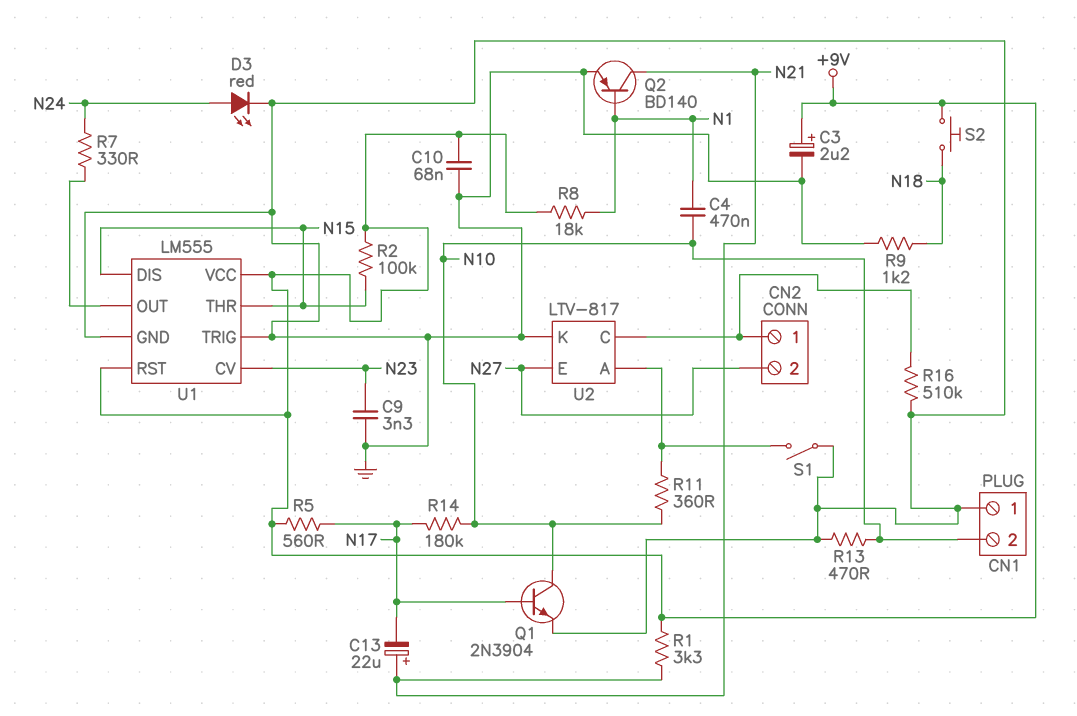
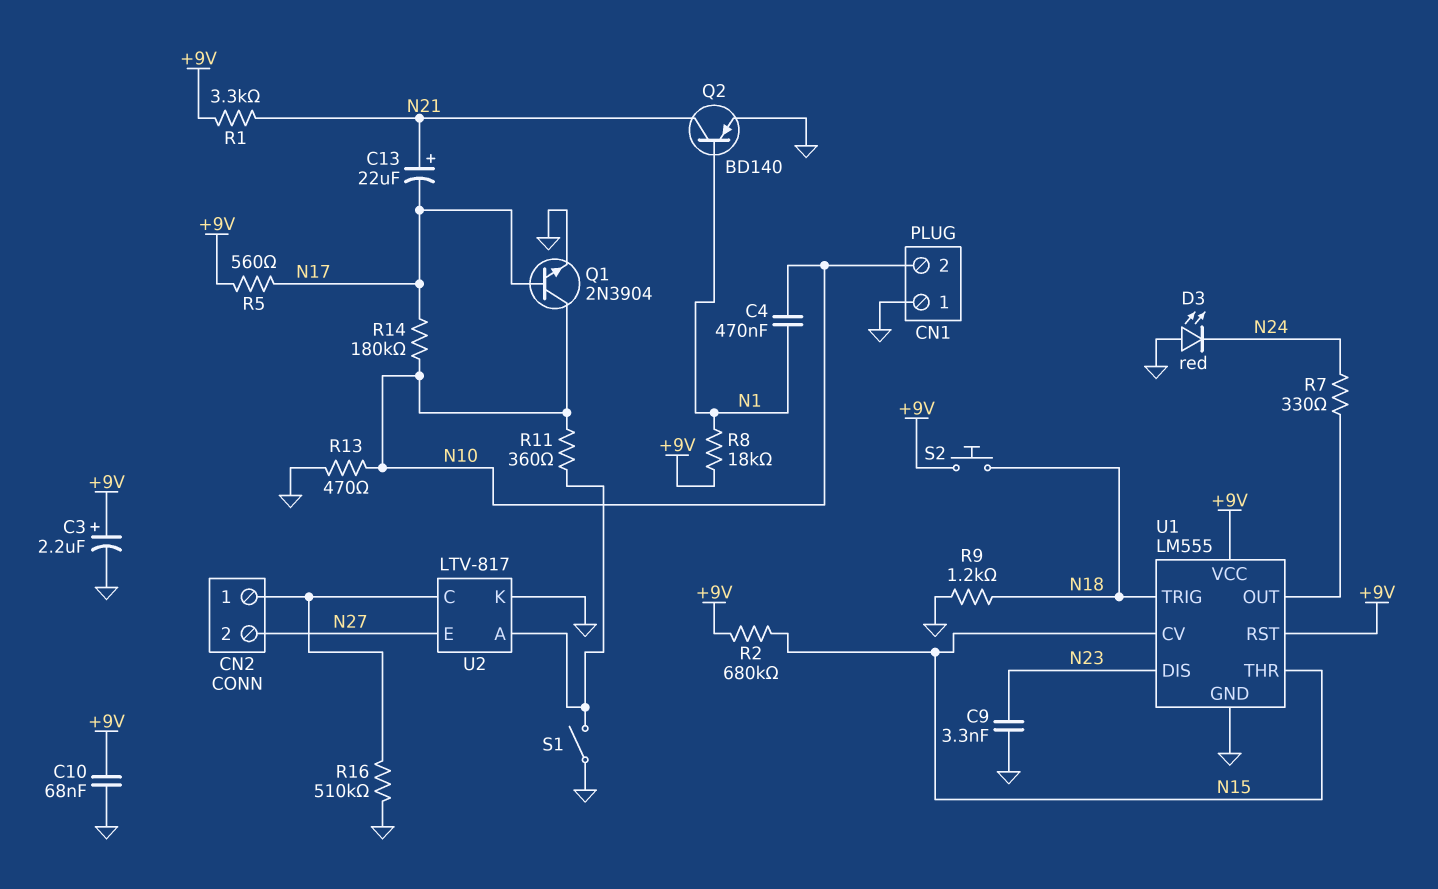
D3: LED red (A N24, K GND) -> LED red (A GND, K N24)
R2: 100k (+9V, N15) -> 680k (+9V, N15)
U1 pin CV: N23 -> N15
U1 pin DIS: N15 -> N23
U1 pin TRIG: GND -> N18

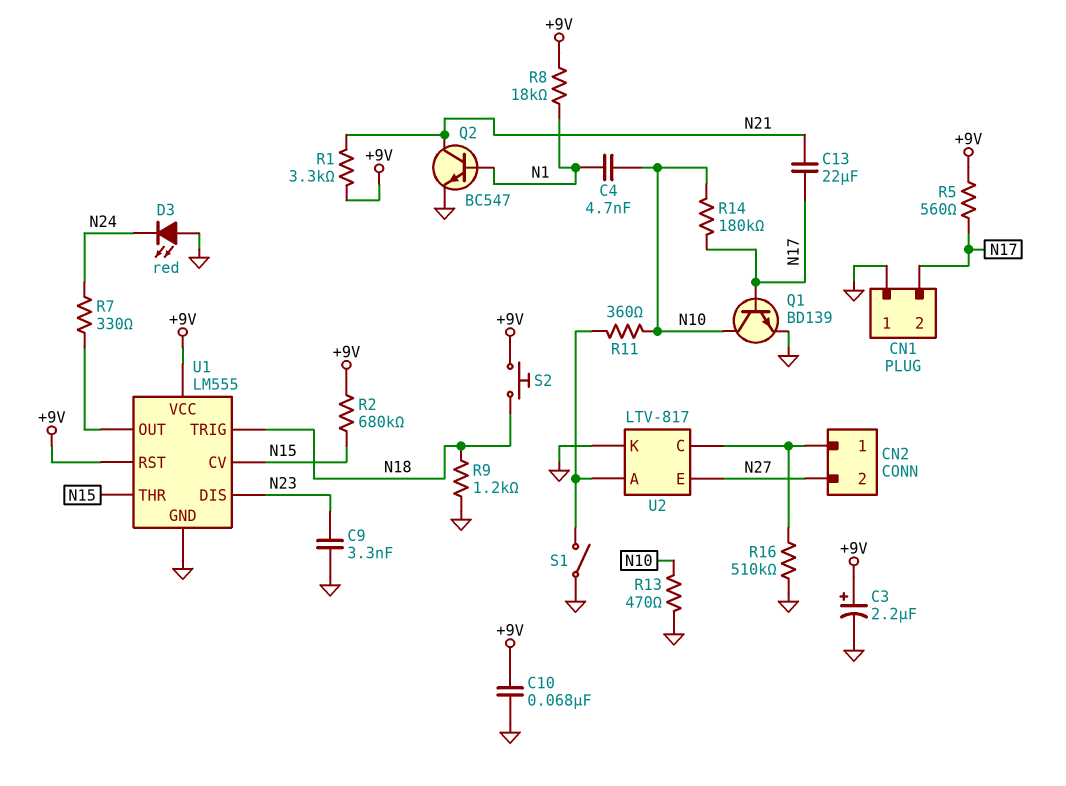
C4: 470nF (N1, N10) -> 4.7nF (N1, N10)
C13: 22uF (plus N21, minus N17) -> 22uF (N17, N21)
CN1 pin 2: N10 -> N17
Q1: NPN 2N3904 (B N17, C N10, E GND) -> NPN BD139 (B N17, C N10, E GND)
Q2: PNP BD140 (B N1, C N21, E GND) -> NPN BC547 (B N1, C N21, E GND)

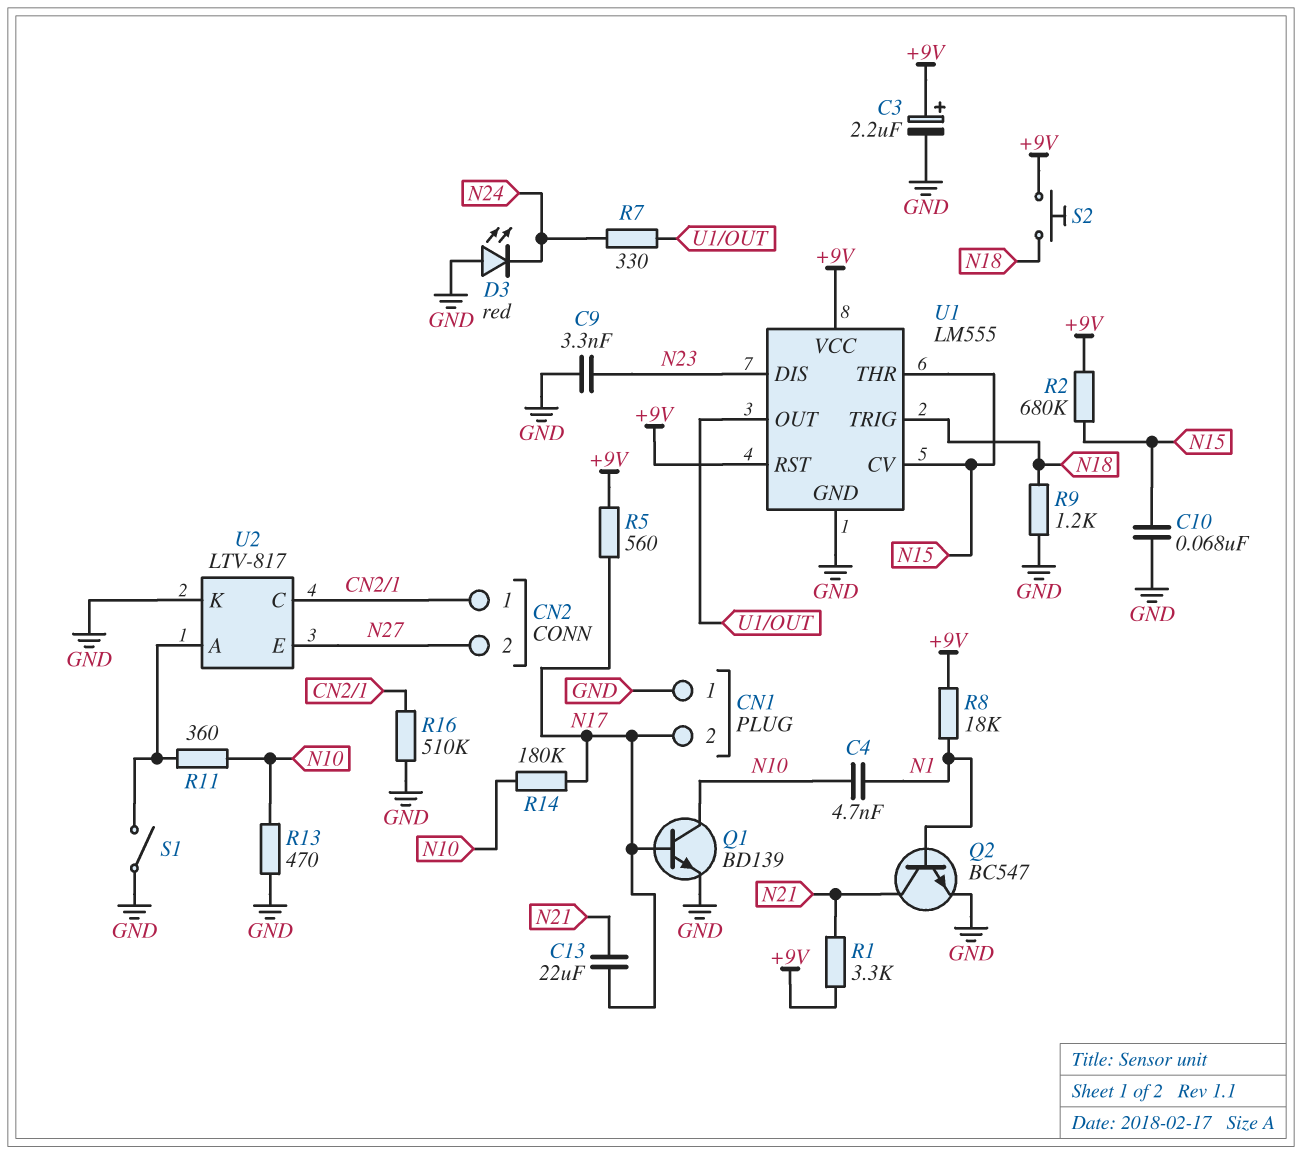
C10: 68nF (+9V, GND) -> 68nF (GND, N15)

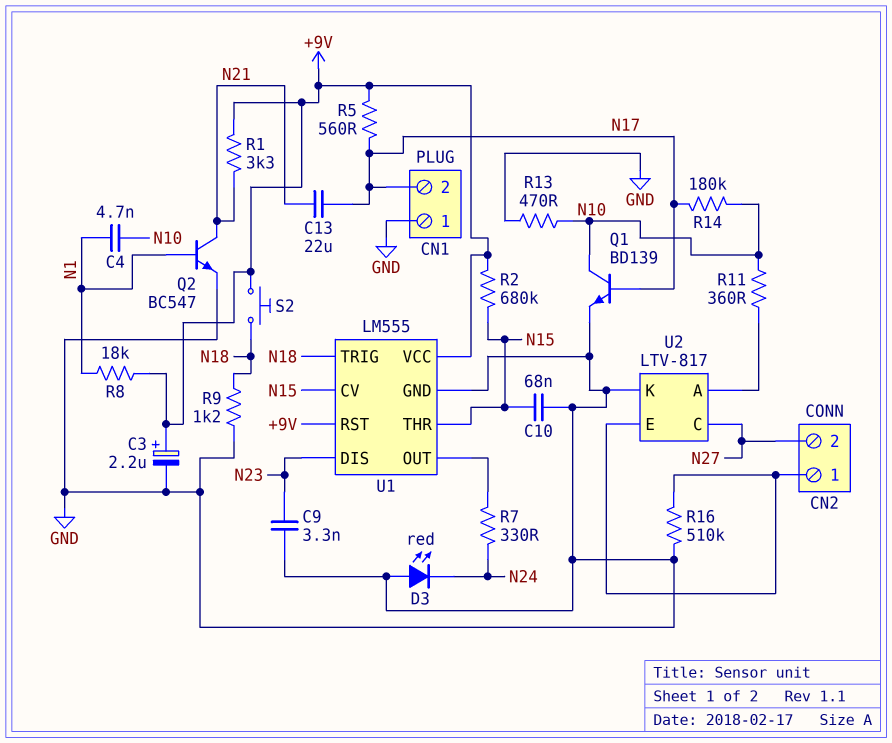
S1: switch (GND, U2/A) -> none
U2 pin C: CN2/1 -> N27
U2 pin E: N27 -> CN2/1

